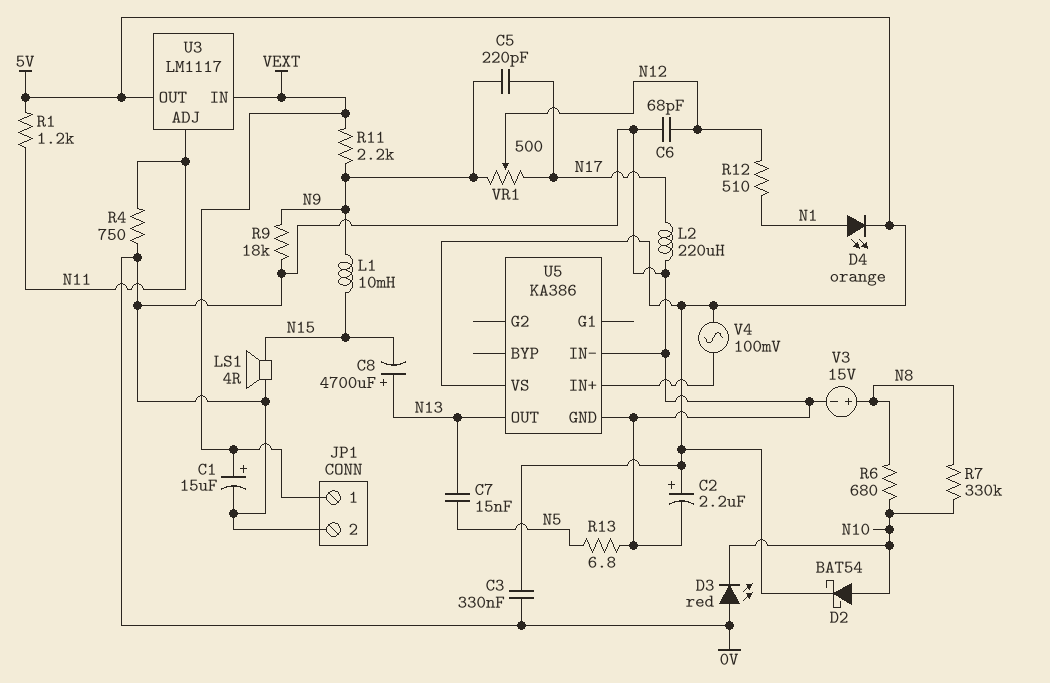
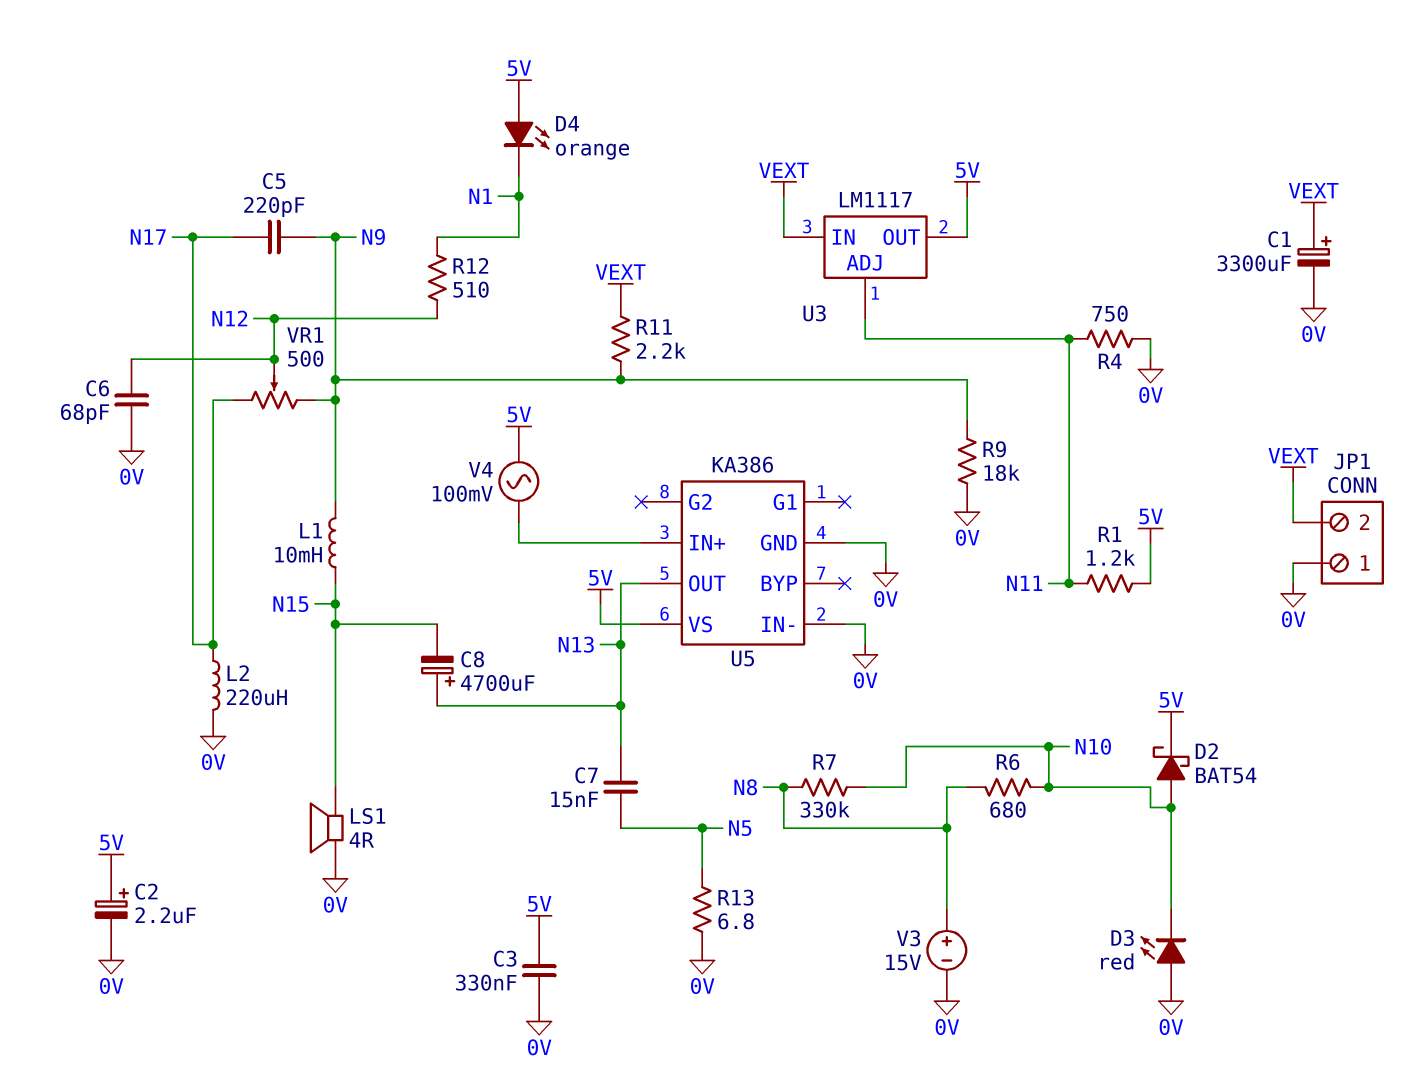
C1: 15uF (plus VEXT, minus 0V) -> 3300uF (plus VEXT, minus 0V)
D4: LED orange (A N1, K 5V) -> LED orange (A 5V, K N1)
JP1 pin 1: VEXT -> 0V
JP1 pin 2: 0V -> VEXT

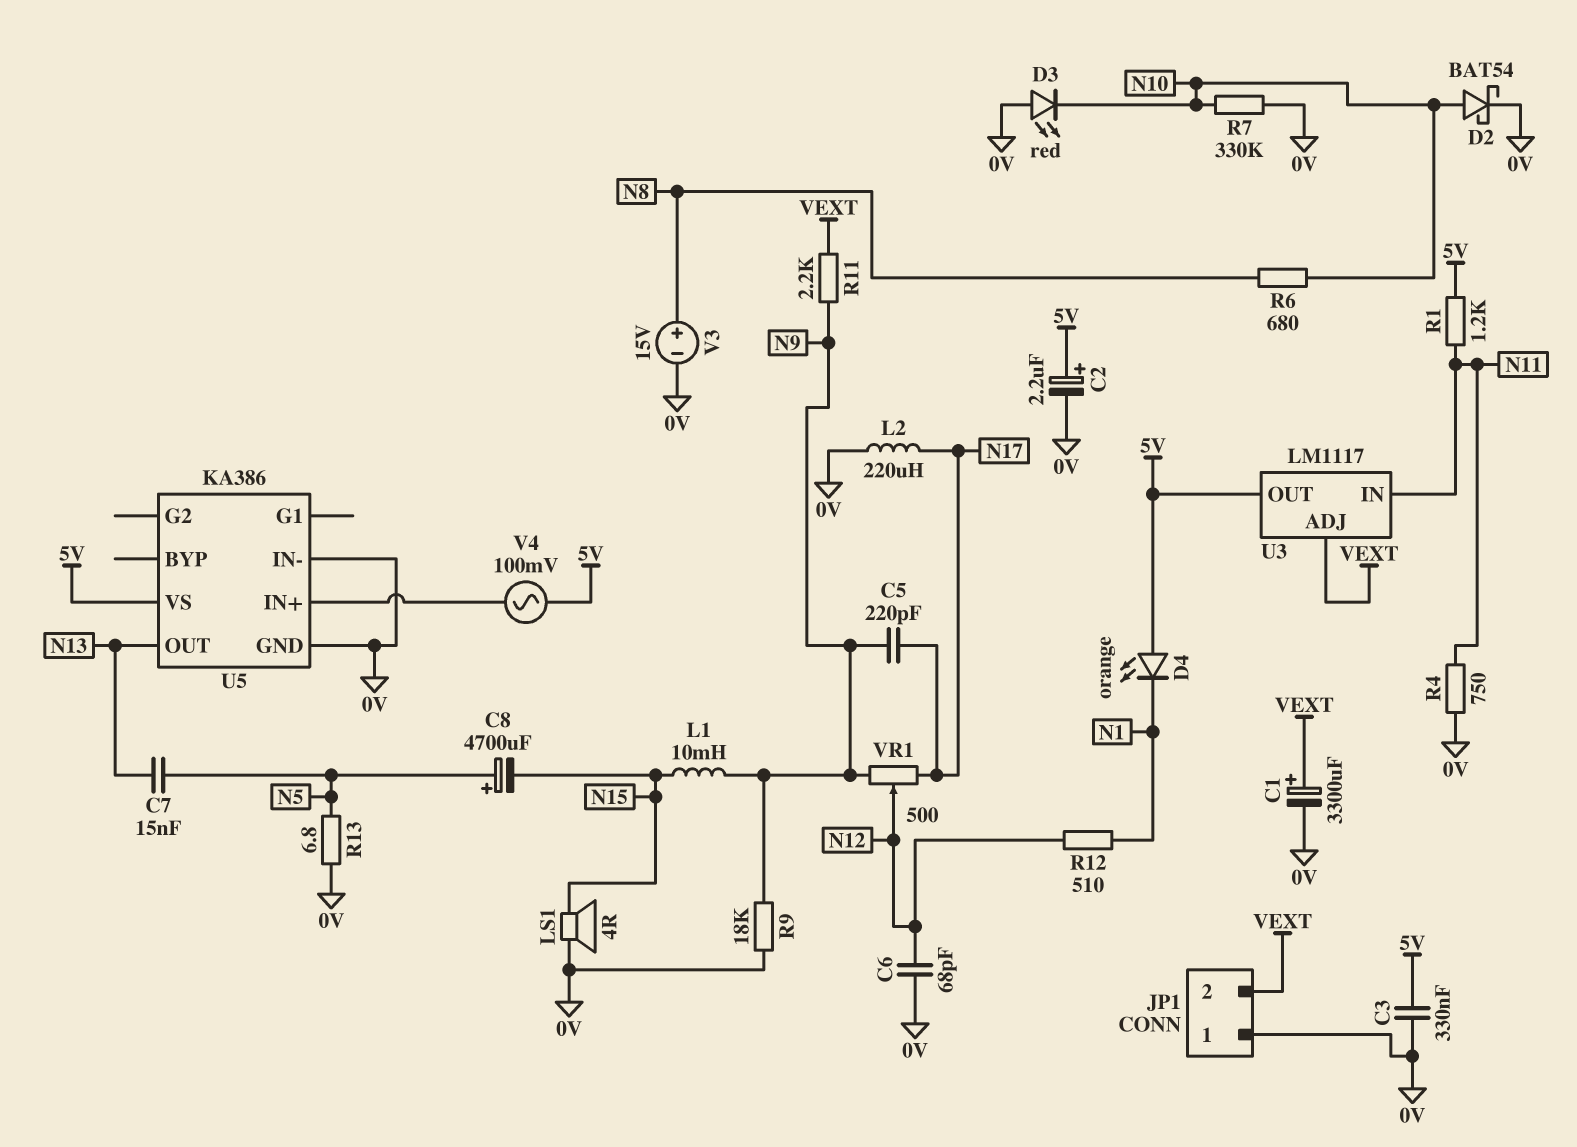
C8: 4700uF (plus N13, minus N15) -> 4700uF (plus N5, minus N15)
D2: schottky BAT54 (A N10, K 5V) -> schottky BAT54 (A N10, K 0V)
R7: 330k (N8, N10) -> 330k (0V, N10)
U3 pin ADJ: N11 -> VEXT
U3 pin IN: VEXT -> N11

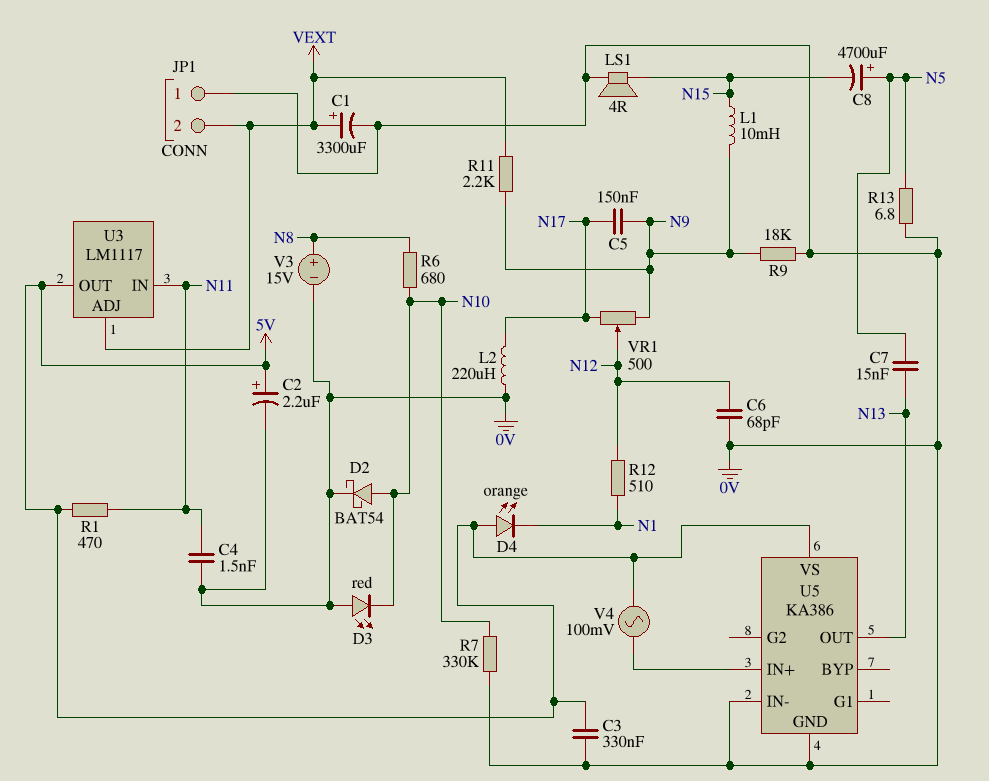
C4: none -> 1.5nF (0V, N11)
C5: 220pF (N9, N17) -> 150nF (N9, N17)
R1: 1.2k (5V, N11) -> 470 (5V, N11)
R4: 750 (0V, N11) -> none

